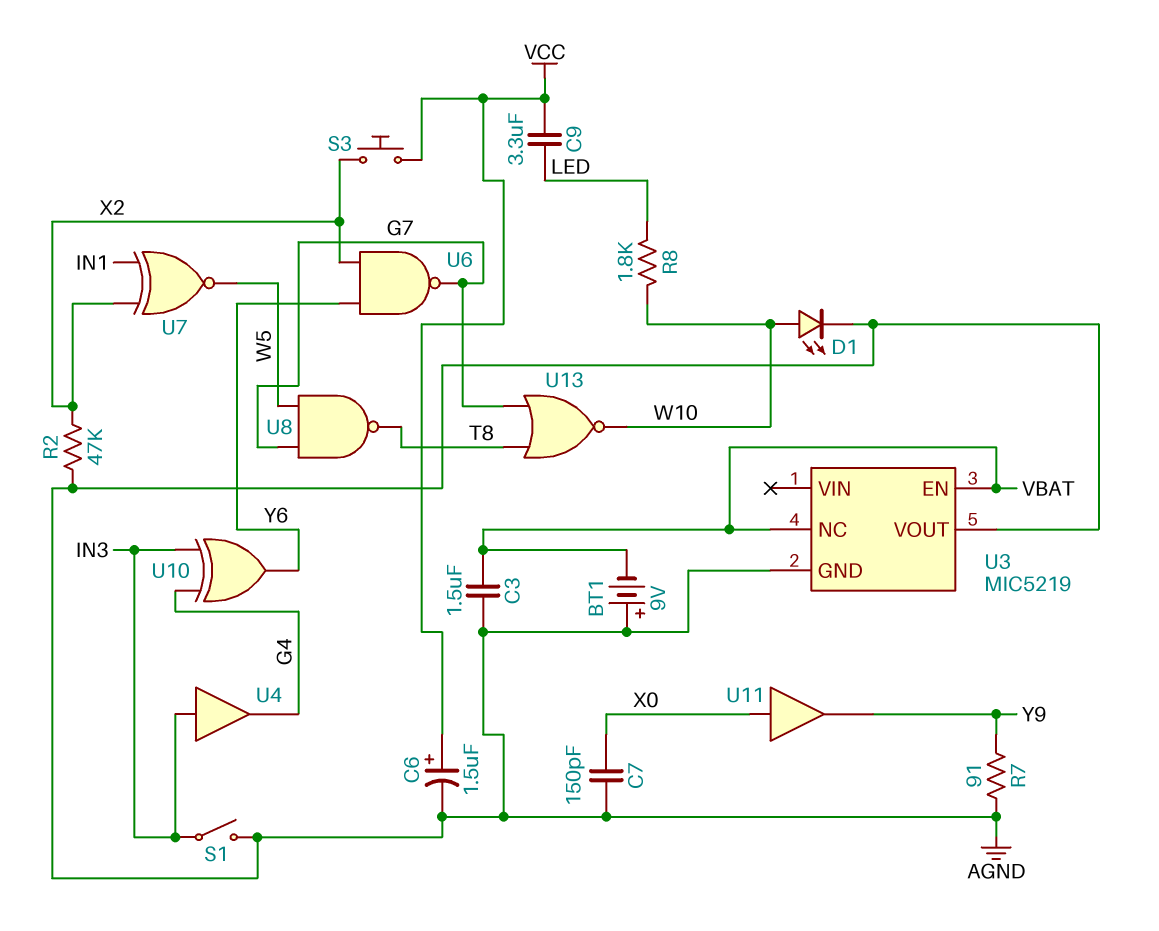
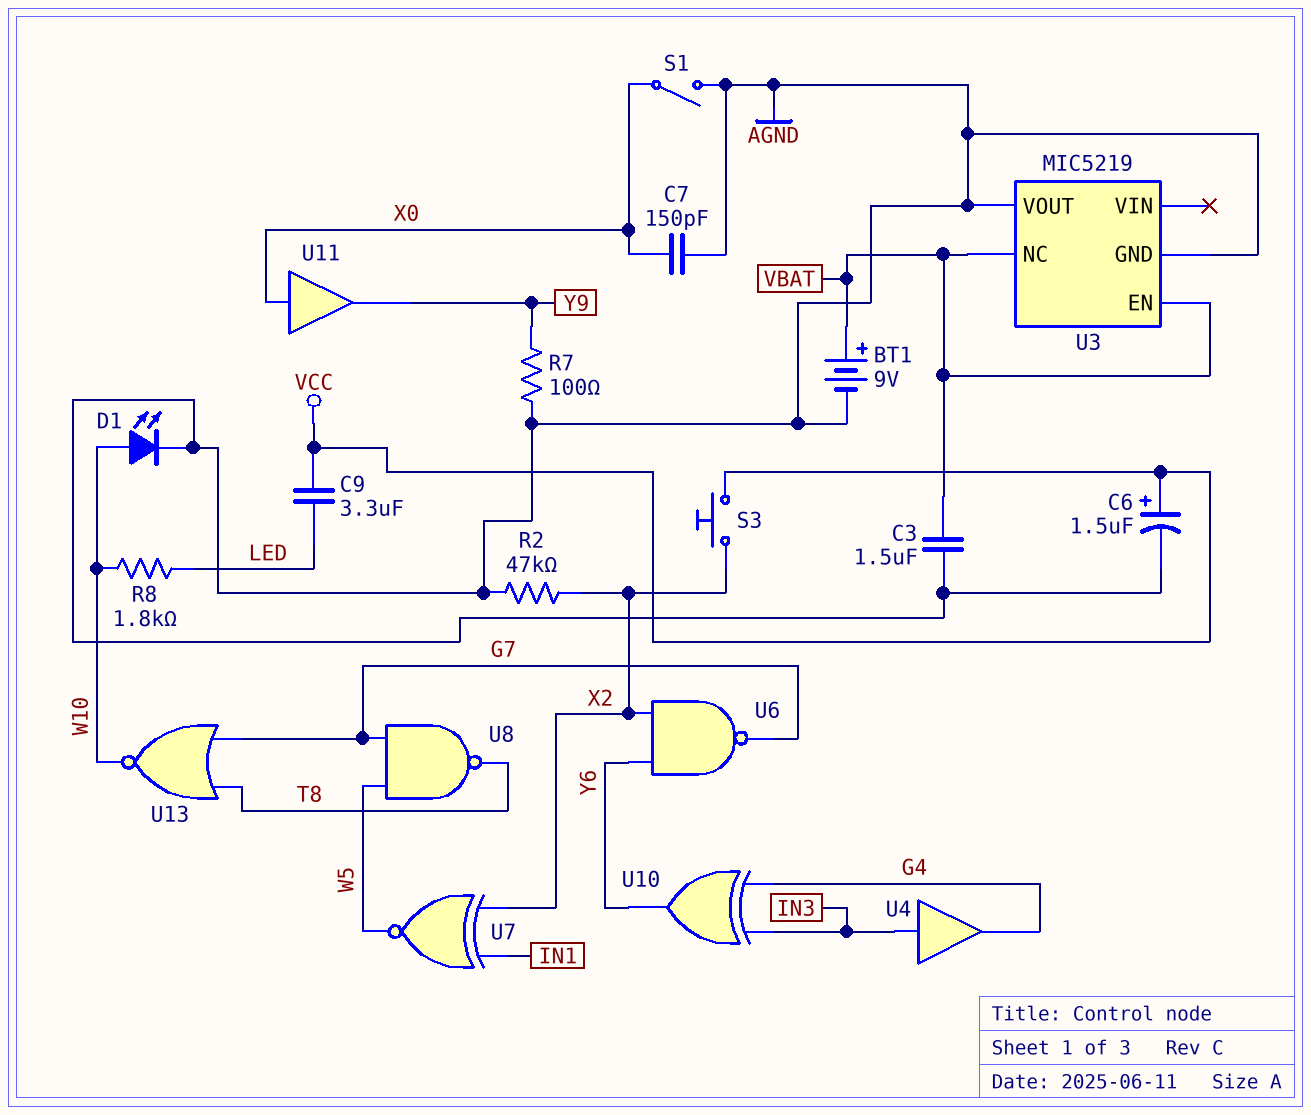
BT1: 9V (plus AGND, minus VBAT) -> 9V (plus VBAT, minus AGND)
R7: 91 (AGND, Y9) -> 100 (AGND, Y9)
S1: switch (AGND, IN3) -> switch (AGND, X0)

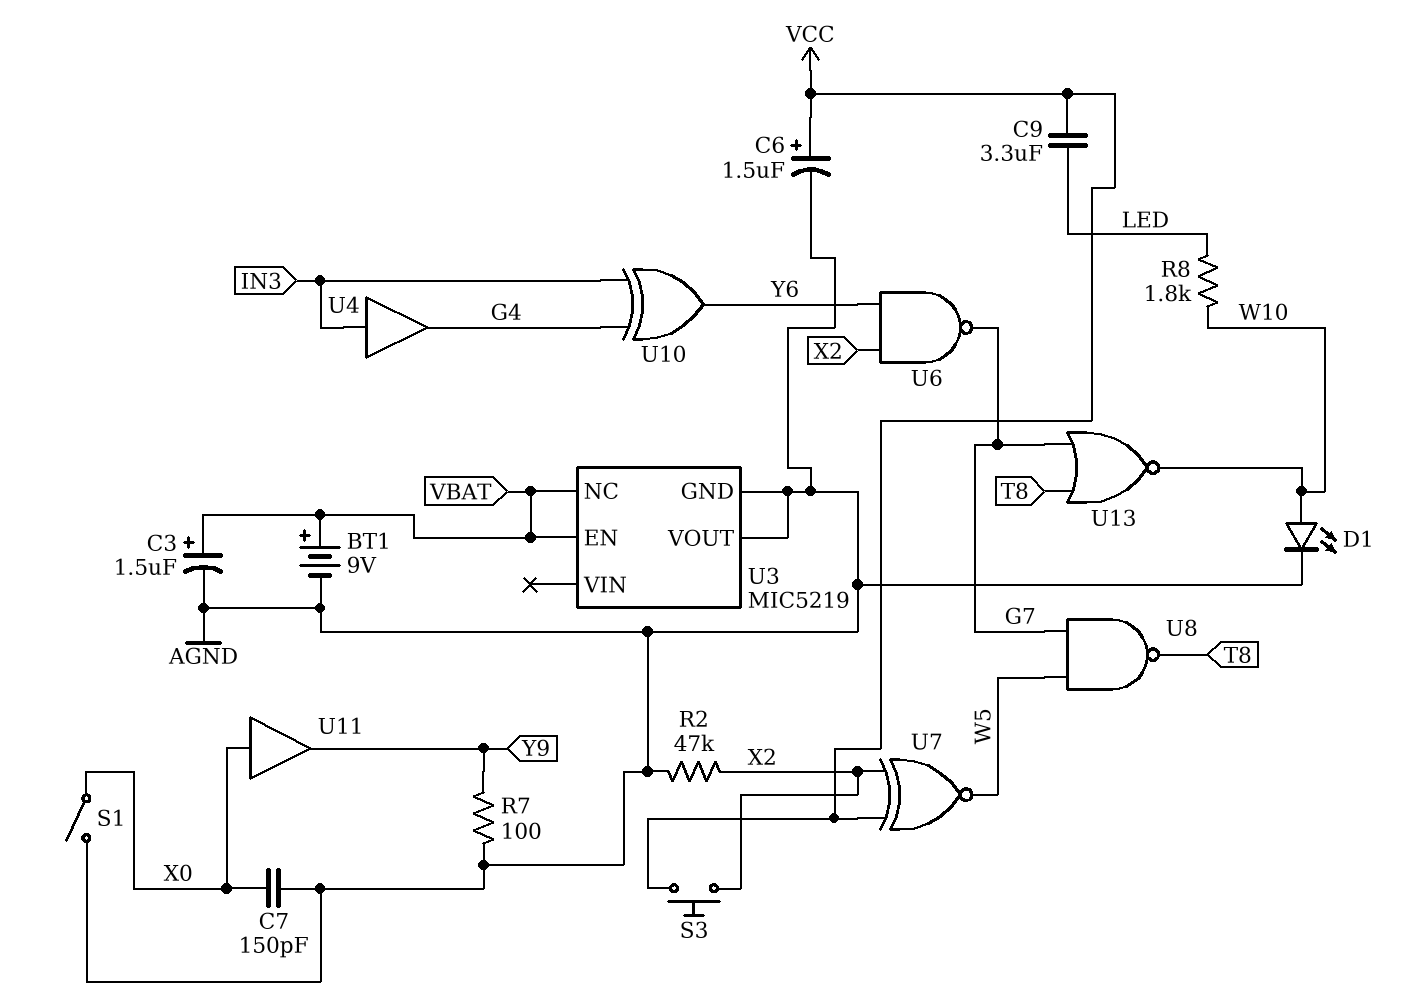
C3: 1.5uF (AGND, VBAT) -> 1.5uF (plus VBAT, minus AGND)
U7: XNOR (in IN1, in X2, out W5) -> XNOR (in VCC, in X2, out W5)

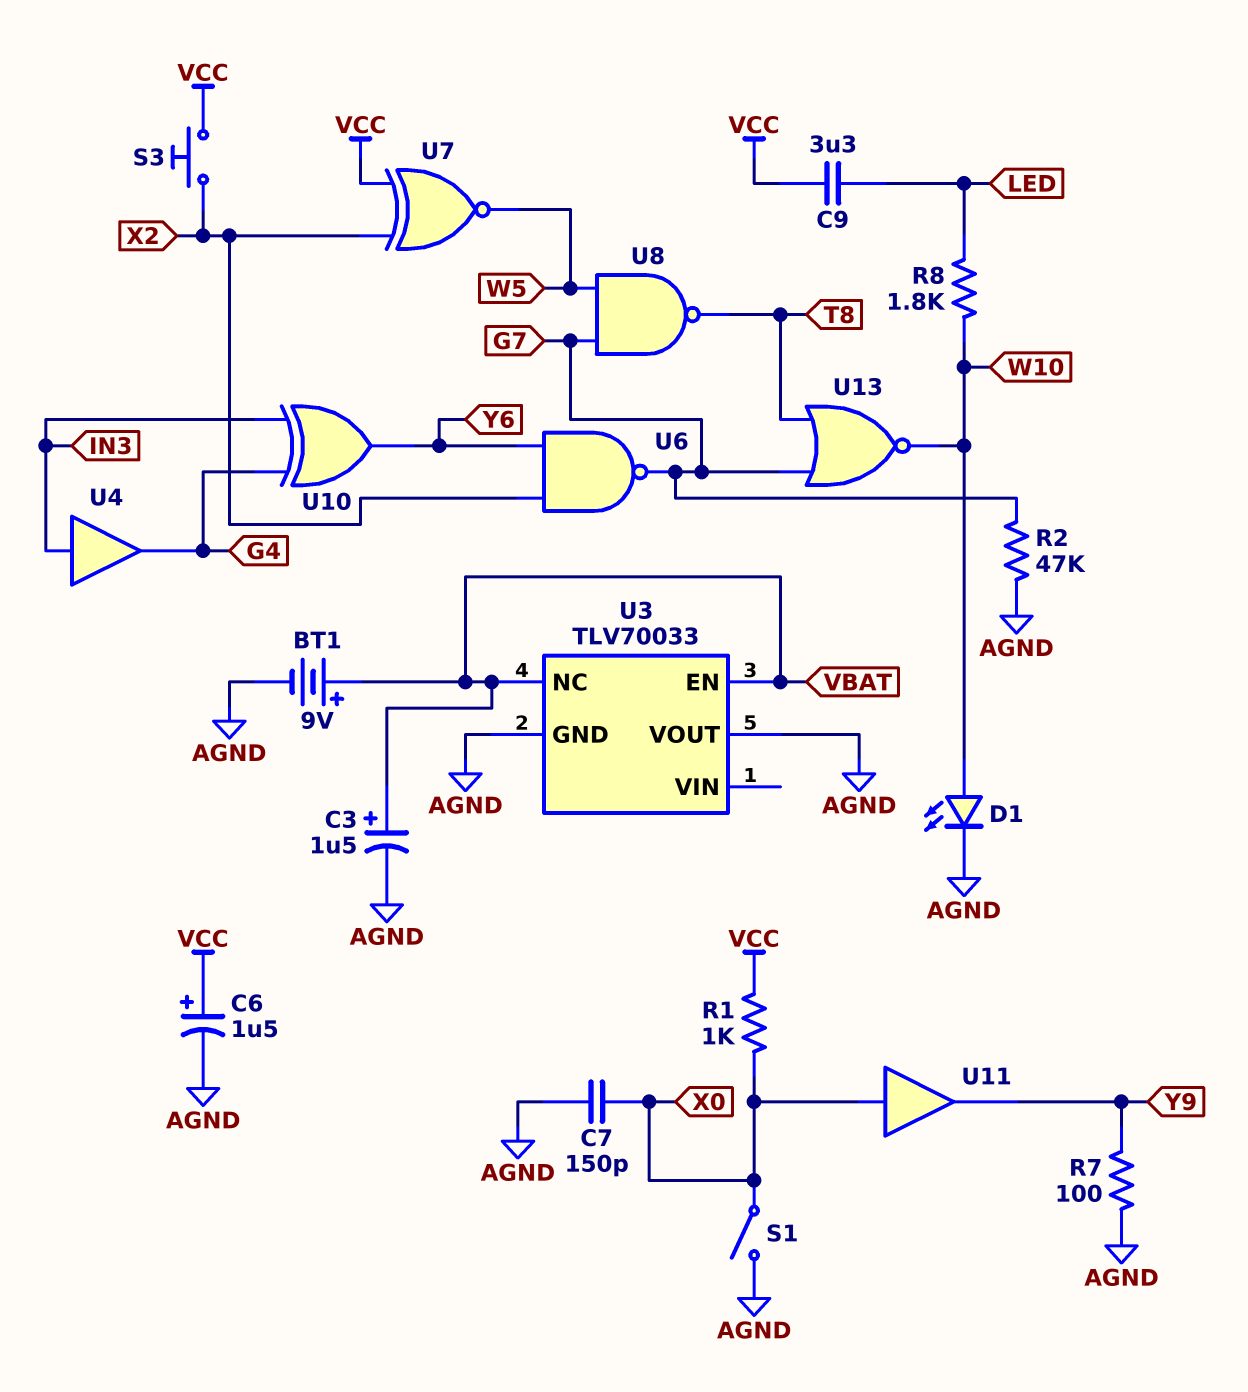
R1: none -> 1k (VCC, X0)
R2: 47k (AGND, X2) -> 47k (AGND, G7)
U3: MIC5219 -> TLV70033

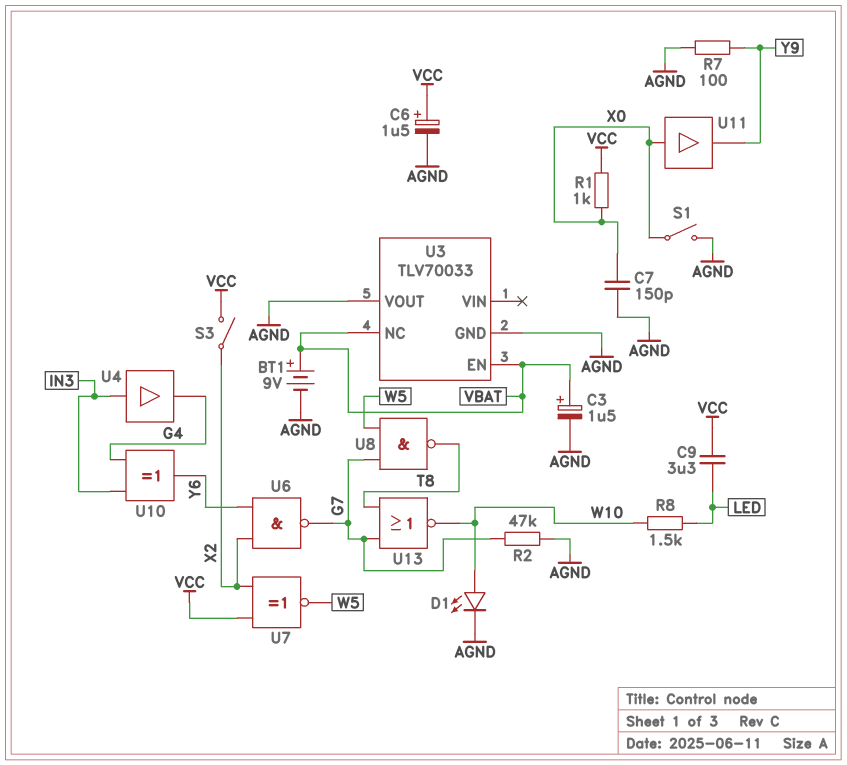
R8: 1.8k (LED, W10) -> 1.5k (LED, W10)
S3: button (VCC, X2) -> switch (VCC, X2)

